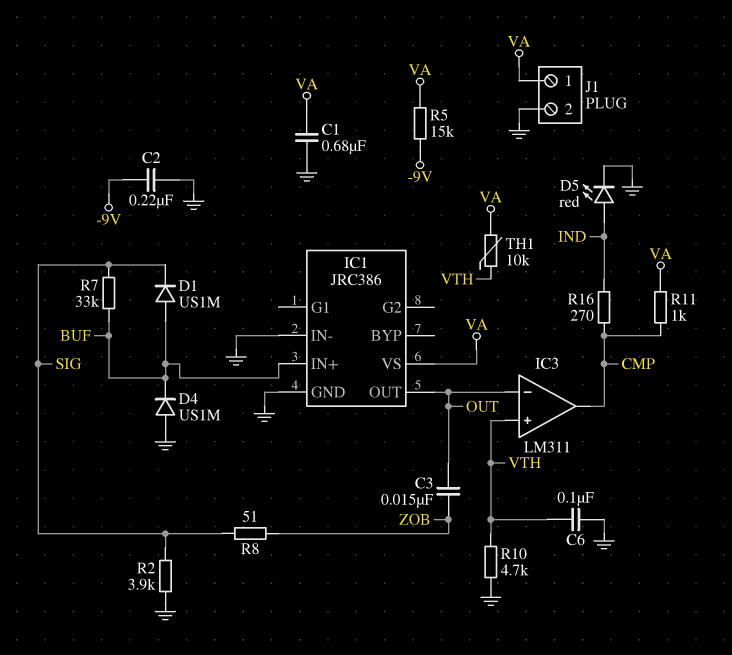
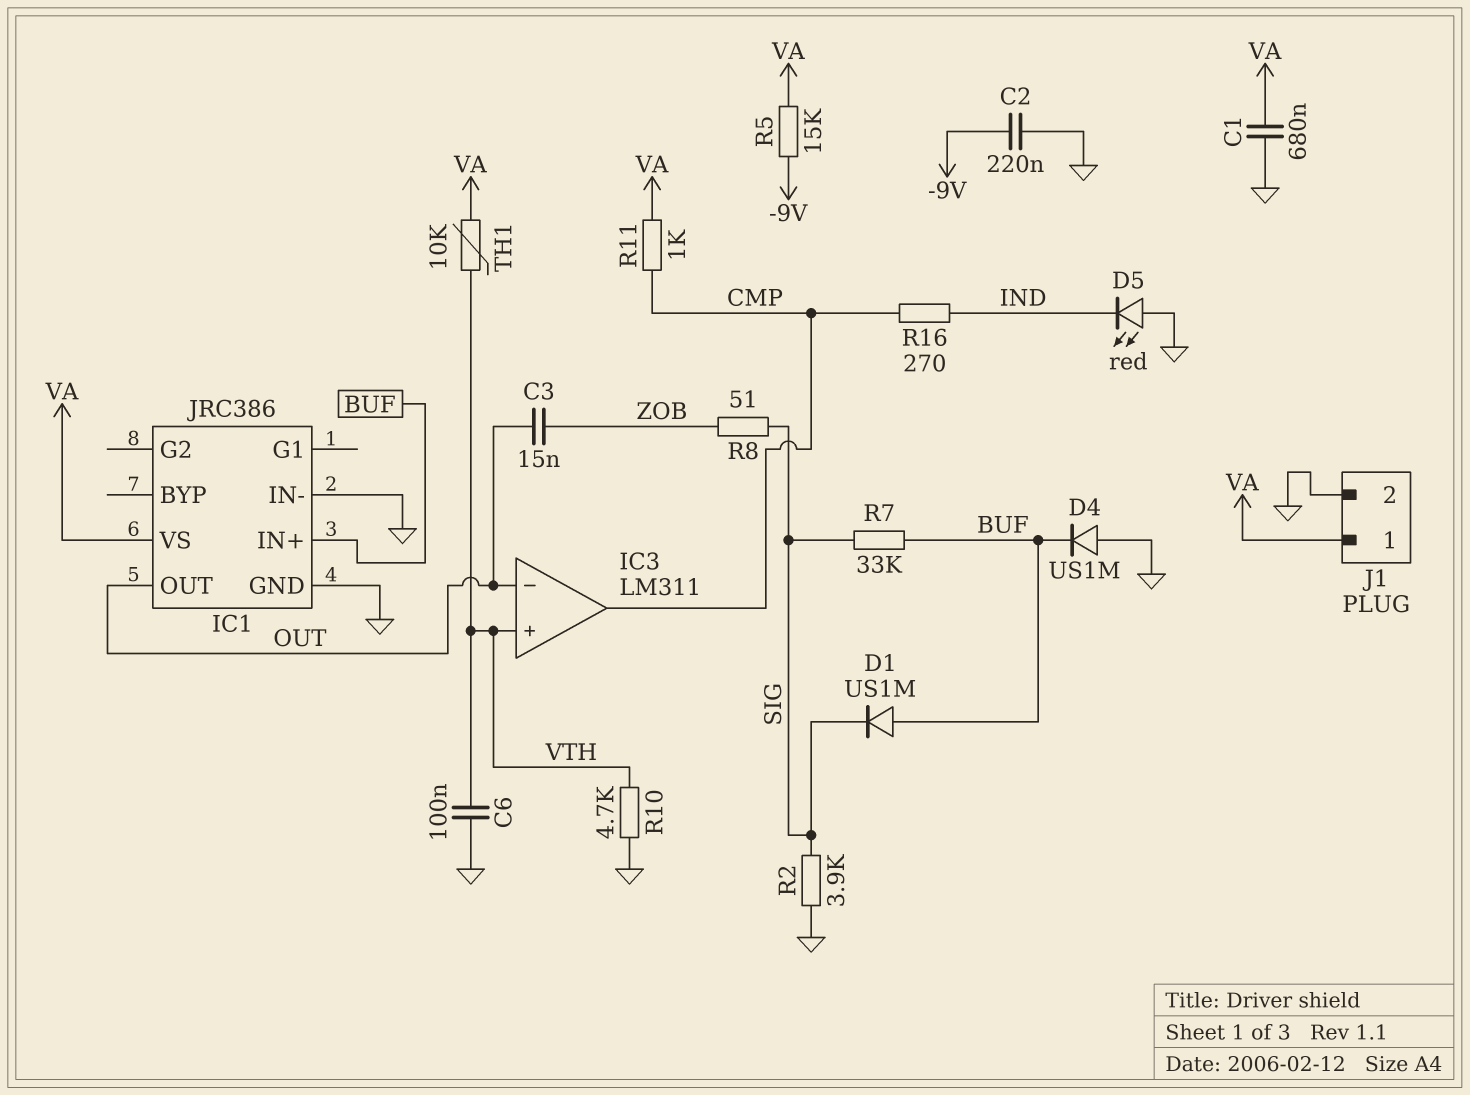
D5: LED red (A IND, K GND) -> LED red (A GND, K IND)

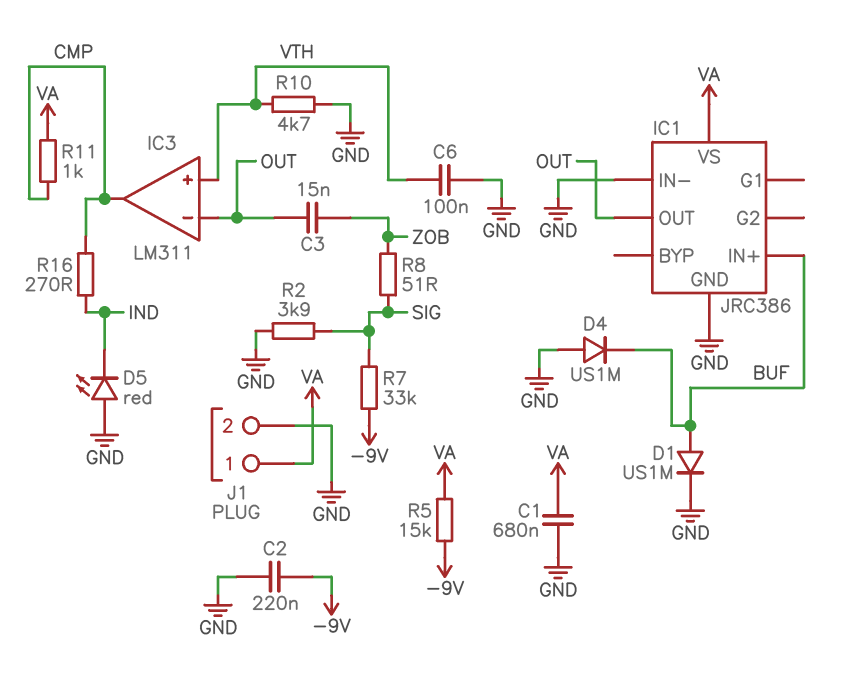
D1: diode US1M (A BUF, K SIG) -> diode US1M (A BUF, K GND)
R7: 33k (BUF, SIG) -> 33k (-9V, SIG)
TH1: 10k (VA, VTH) -> none

